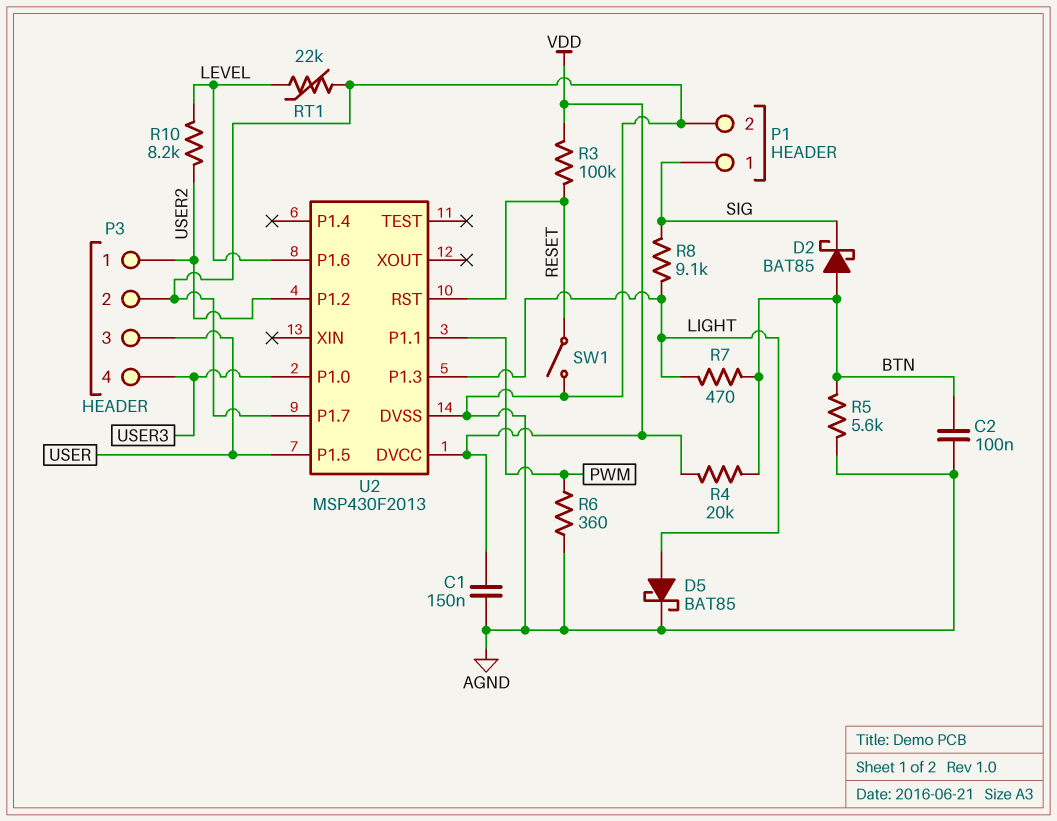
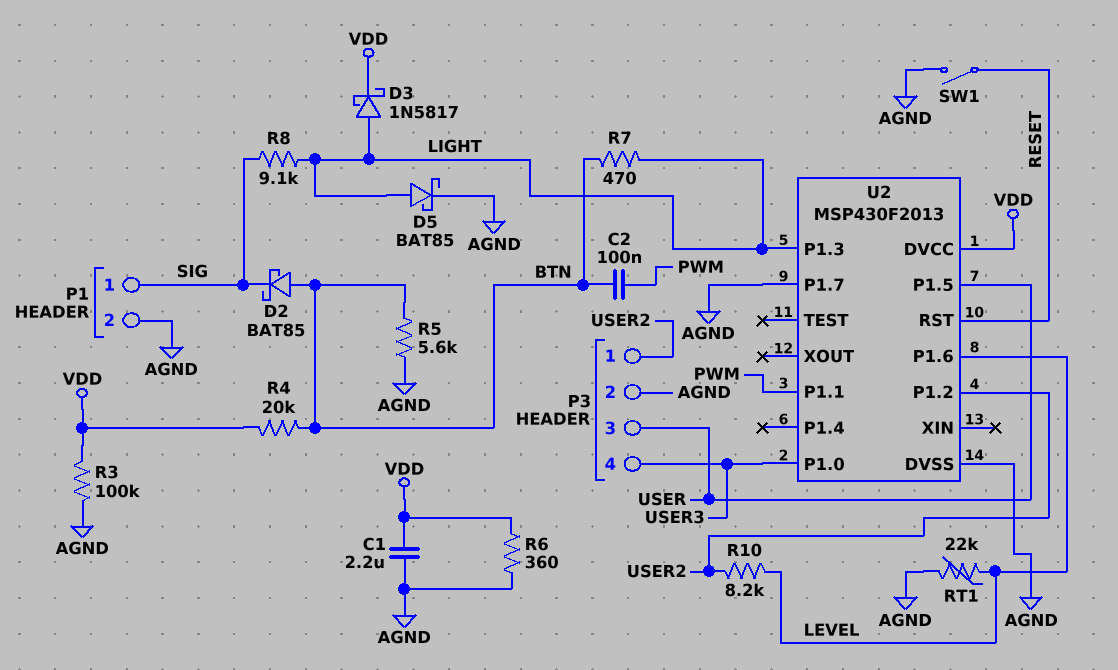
C1: 150nF (AGND, VDD) -> 2.2uF (AGND, VDD)
C2: 100nF (AGND, BTN) -> 100nF (BTN, PWM)
D3: none -> schottky 1N5817 (A LIGHT, K VDD)
R3: 100k (RESET, VDD) -> 100k (AGND, VDD)
R6: 360 (AGND, PWM) -> 360 (AGND, VDD)

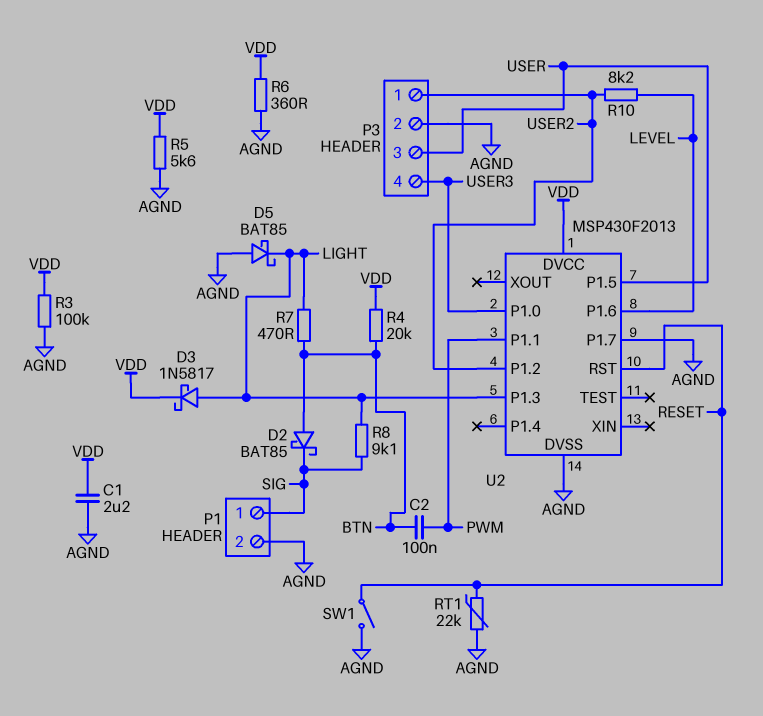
D5: schottky BAT85 (A LIGHT, K AGND) -> schottky BAT85 (A AGND, K LIGHT)
R5: 5.6k (AGND, BTN) -> 5.6k (AGND, VDD)
RT1: 22k (AGND, LEVEL) -> 22k (AGND, RESET)

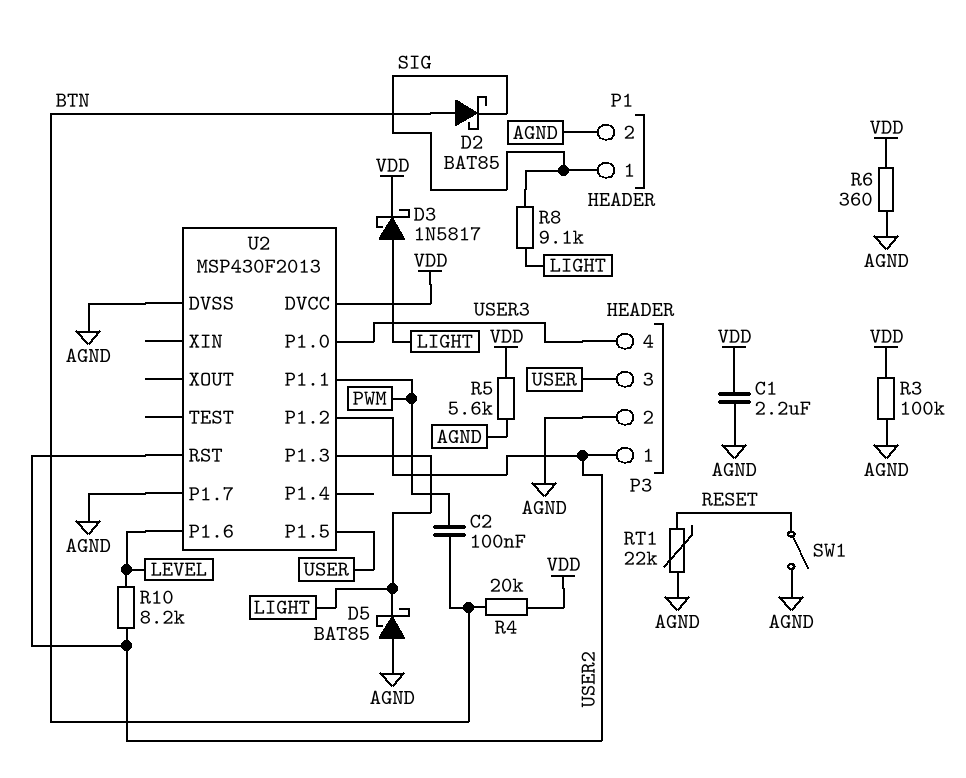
R7: 470 (BTN, LIGHT) -> none
U2 pin RST: RESET -> USER2

